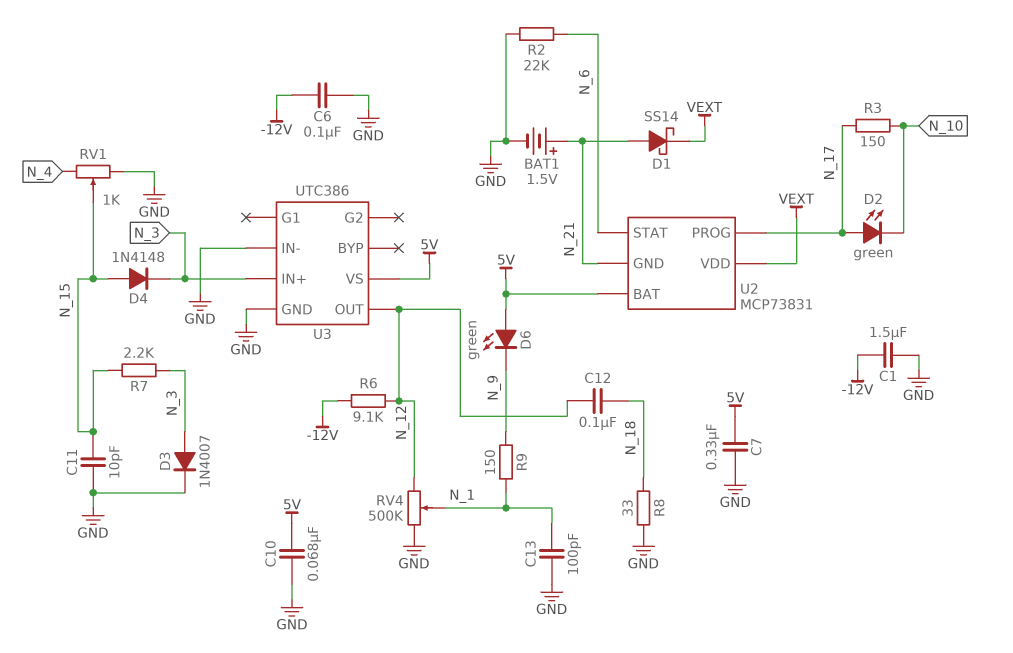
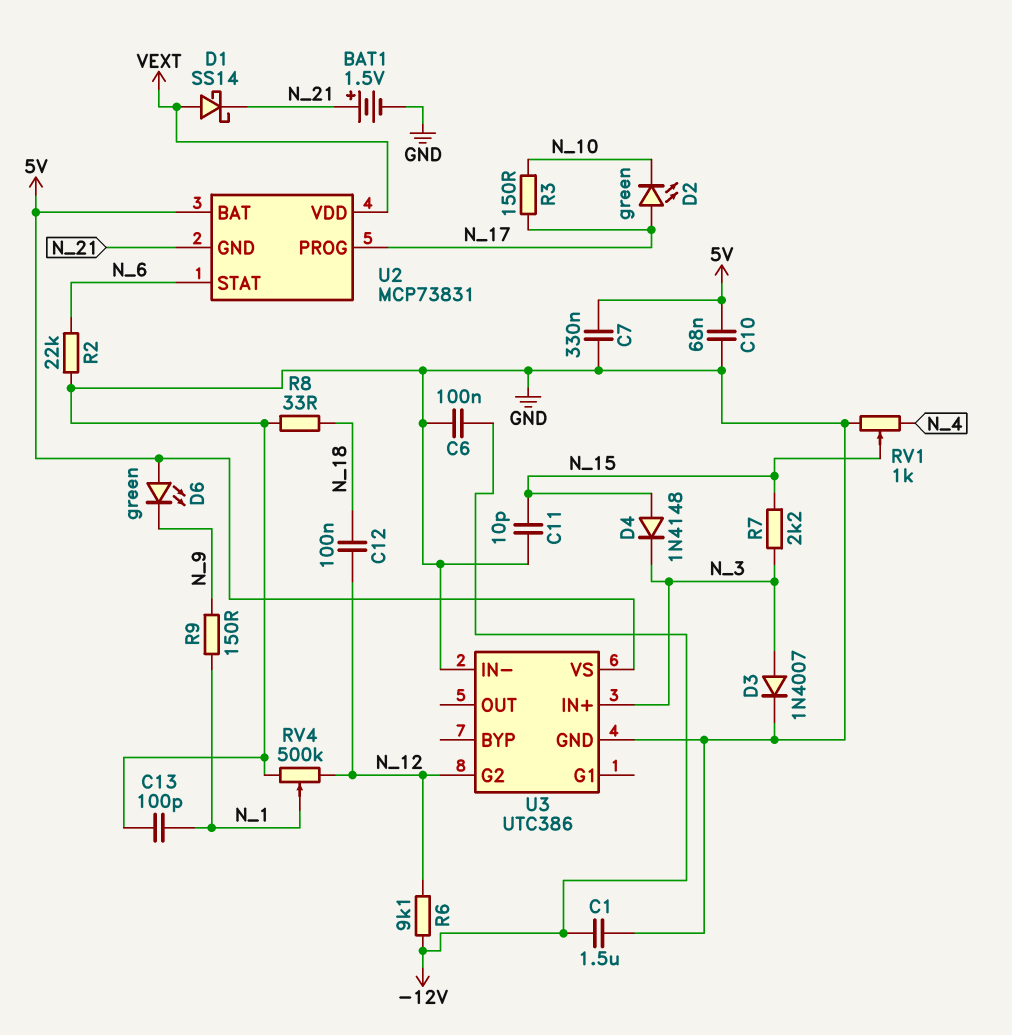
D1: schottky SS14 (A N_21, K VEXT) -> schottky SS14 (A VEXT, K N_21)
U3 pin G2: none -> N_12
U3 pin OUT: N_12 -> none

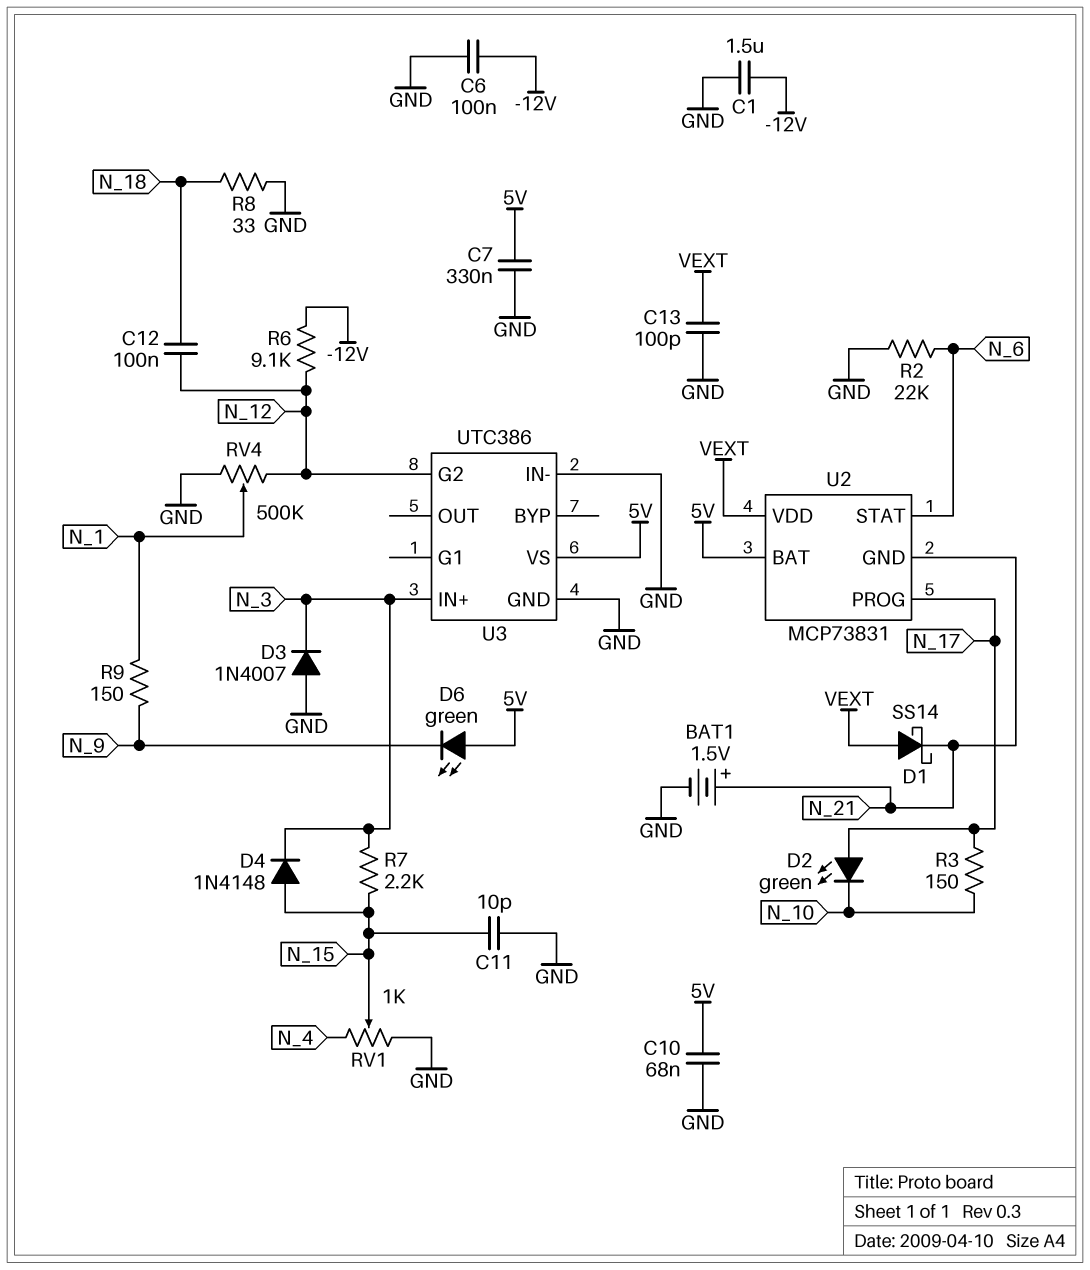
C13: 100pF (GND, N_1) -> 100pF (GND, VEXT)
D3: diode 1N4007 (A N_3, K GND) -> diode 1N4007 (A GND, K N_3)

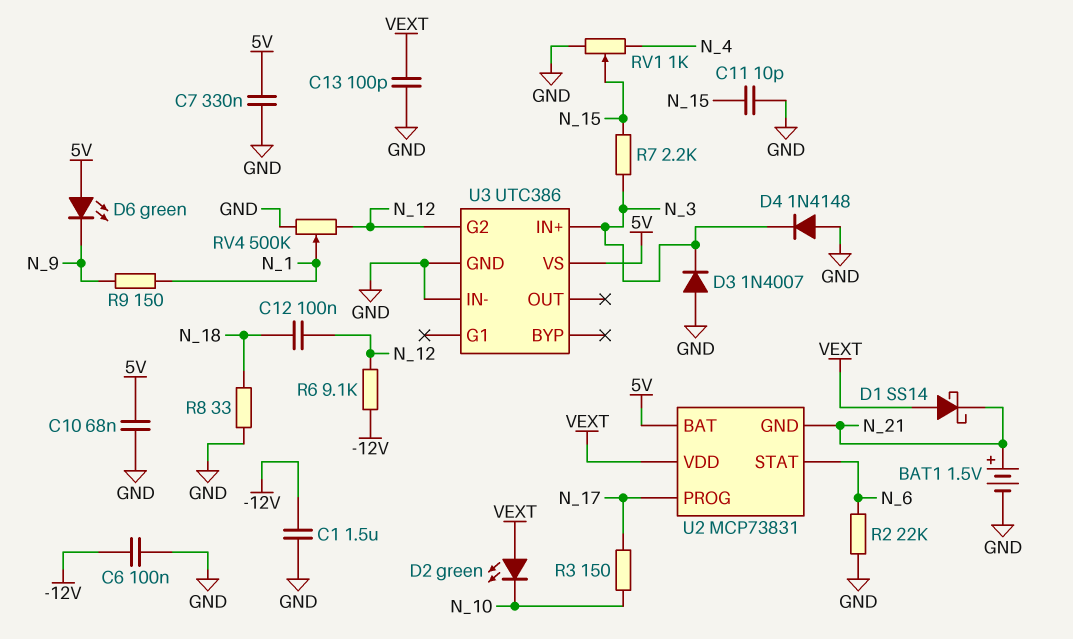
D2: LED green (A N_17, K N_10) -> LED green (A VEXT, K N_10)
D4: diode 1N4148 (A N_15, K N_3) -> diode 1N4148 (A GND, K N_3)

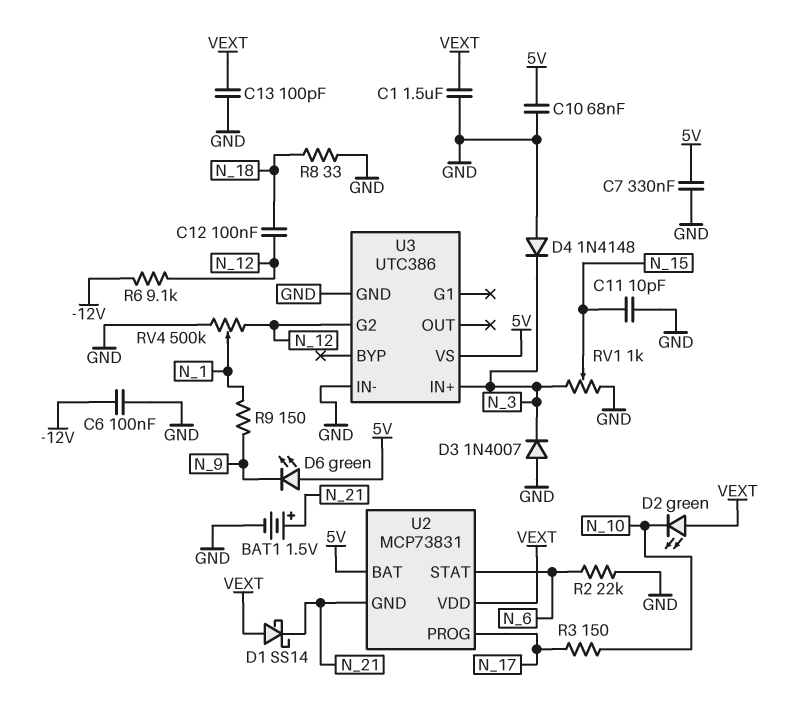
C1: 1.5uF (-12V, GND) -> 1.5uF (GND, VEXT)
R7: 2.2k (N_3, N_15) -> none
RV1: 1k (GND, N_4, wiper N_15) -> 1k (GND, N_3, wiper N_15)

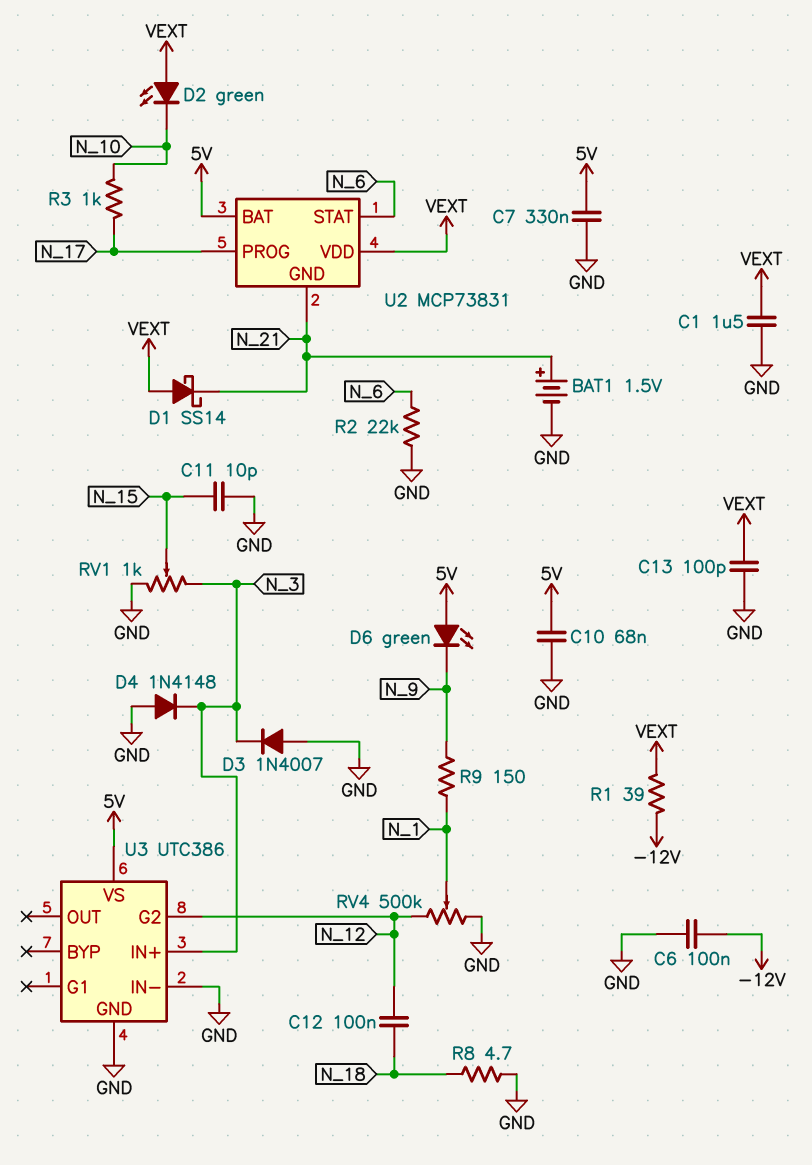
R1: none -> 39 (-12V, VEXT)
R3: 150 (N_10, N_17) -> 1k (N_10, N_17)
R6: 9.1k (-12V, N_12) -> none
R8: 33 (GND, N_18) -> 4.7 (GND, N_18)

